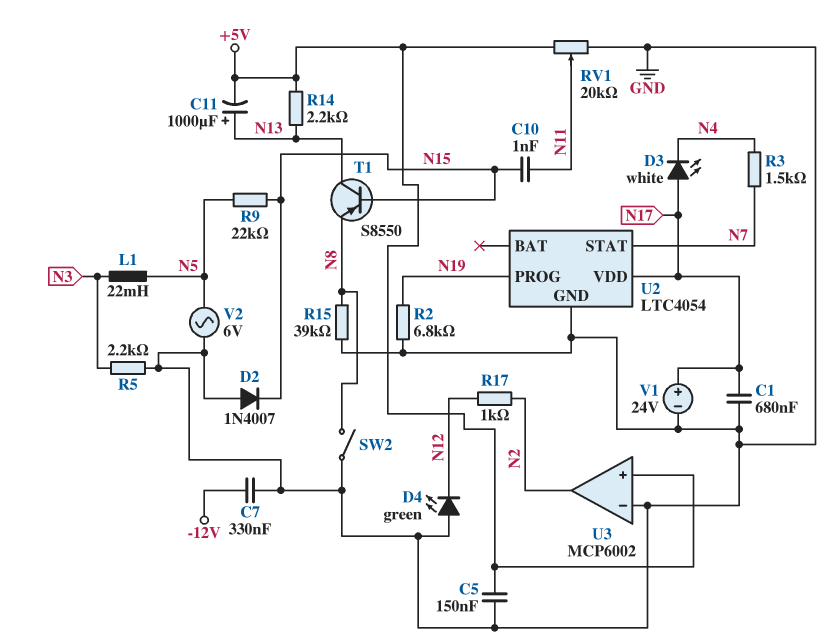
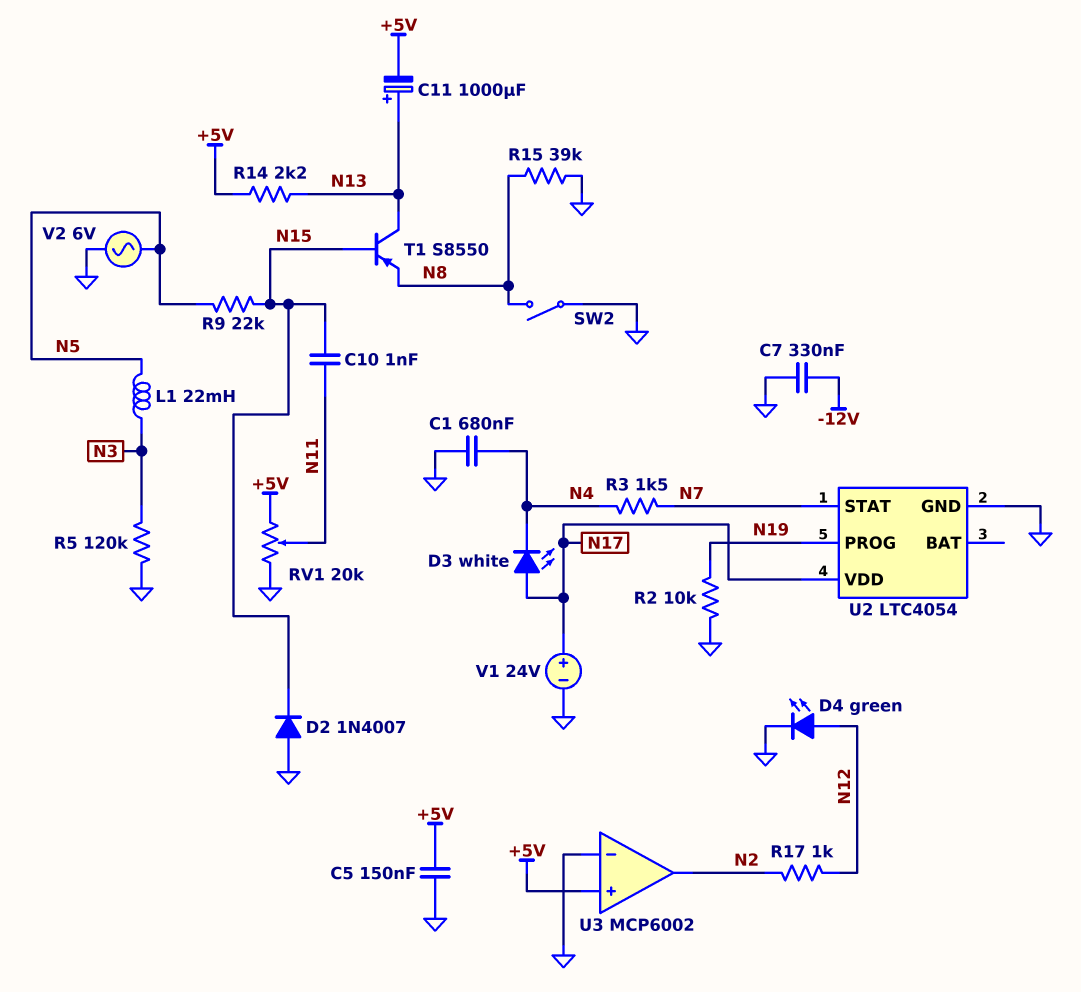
C1: 680nF (GND, N17) -> 680nF (GND, N4)
D4: LED green (A GND, K N12) -> LED green (A N12, K GND)
R2: 6.8k (GND, N19) -> 10k (GND, N19)
R5: 2.2k (GND, N3) -> 120k (GND, N3)

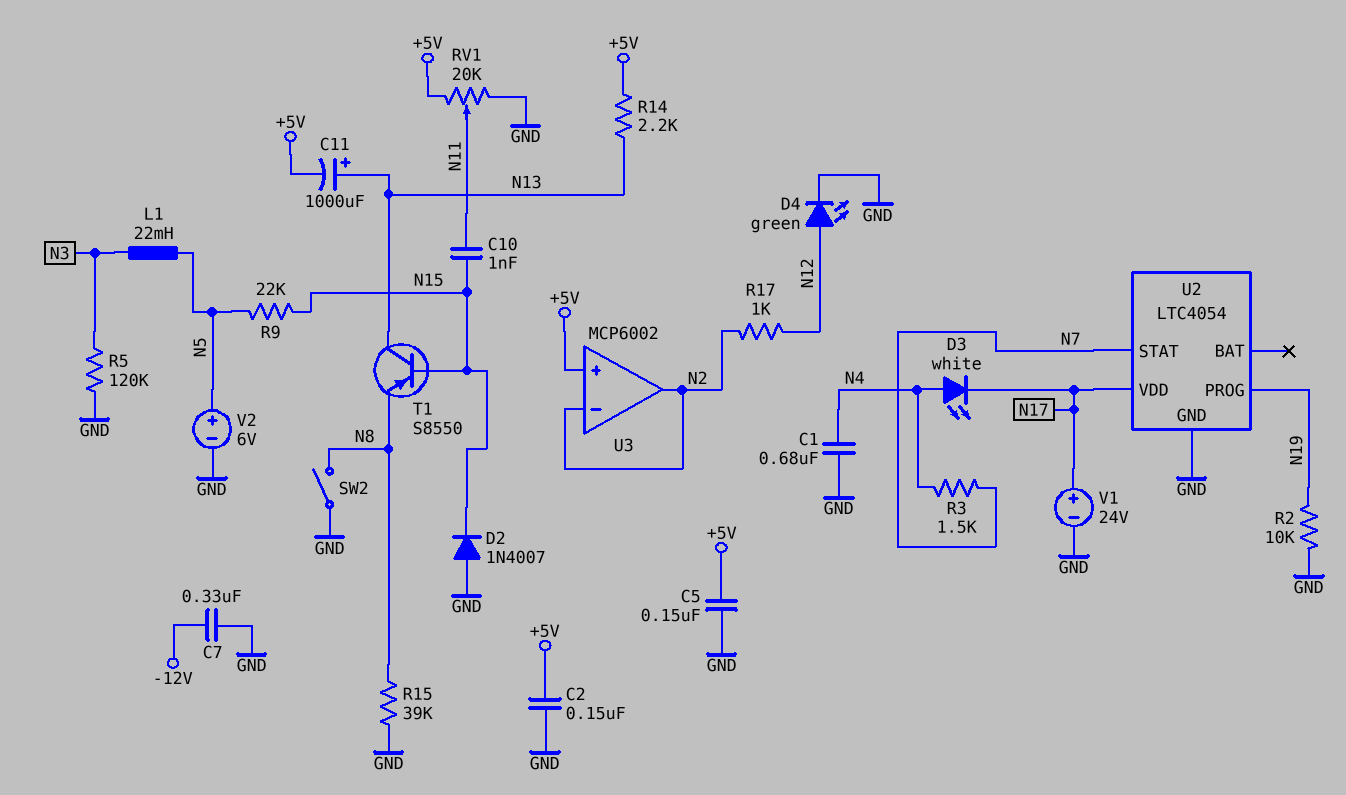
C2: none -> 150nF (+5V, GND)
D3: LED white (A N17, K N4) -> LED white (A N4, K N17)
U3 pin in-: GND -> N2
V2: AC 6V (GND, N5) -> 6V (plus N5, minus GND)

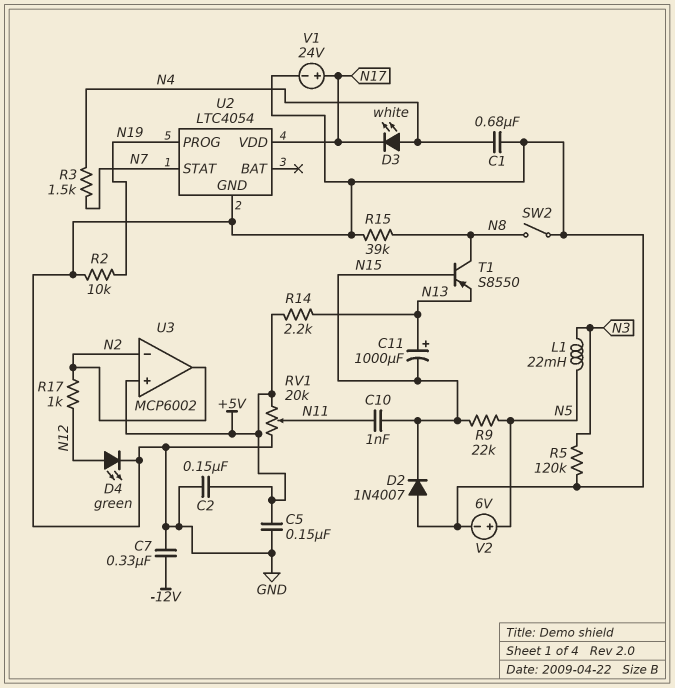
C11: 1000uF (plus N13, minus +5V) -> 1000uF (plus N13, minus N15)
T1: PNP S8550 (B N15, C N13, E N8) -> PNP S8550 (B N15, C N8, E N13)

